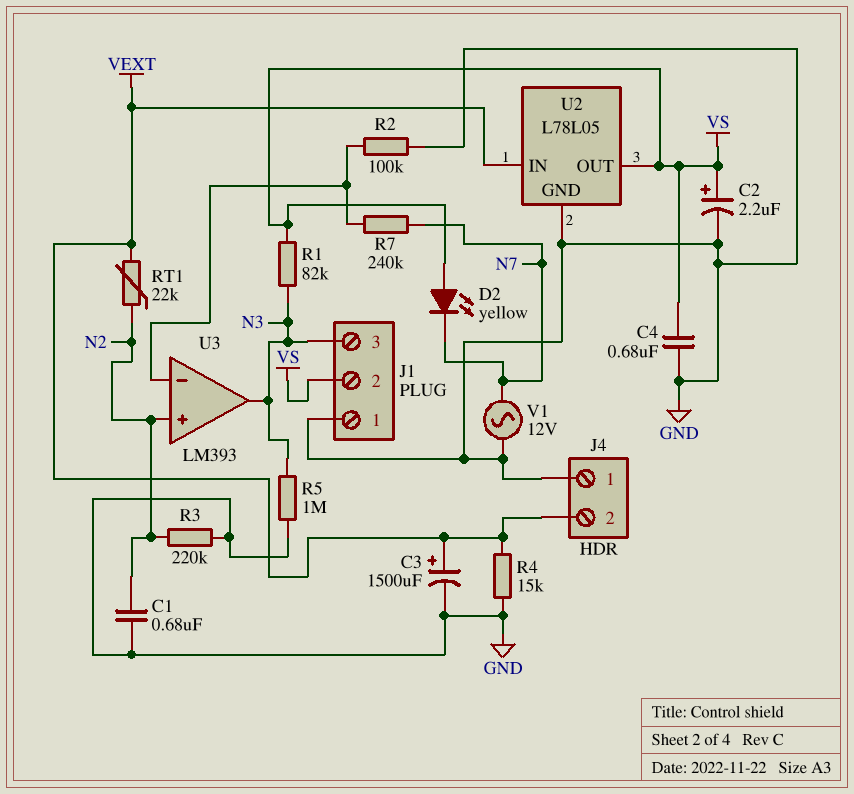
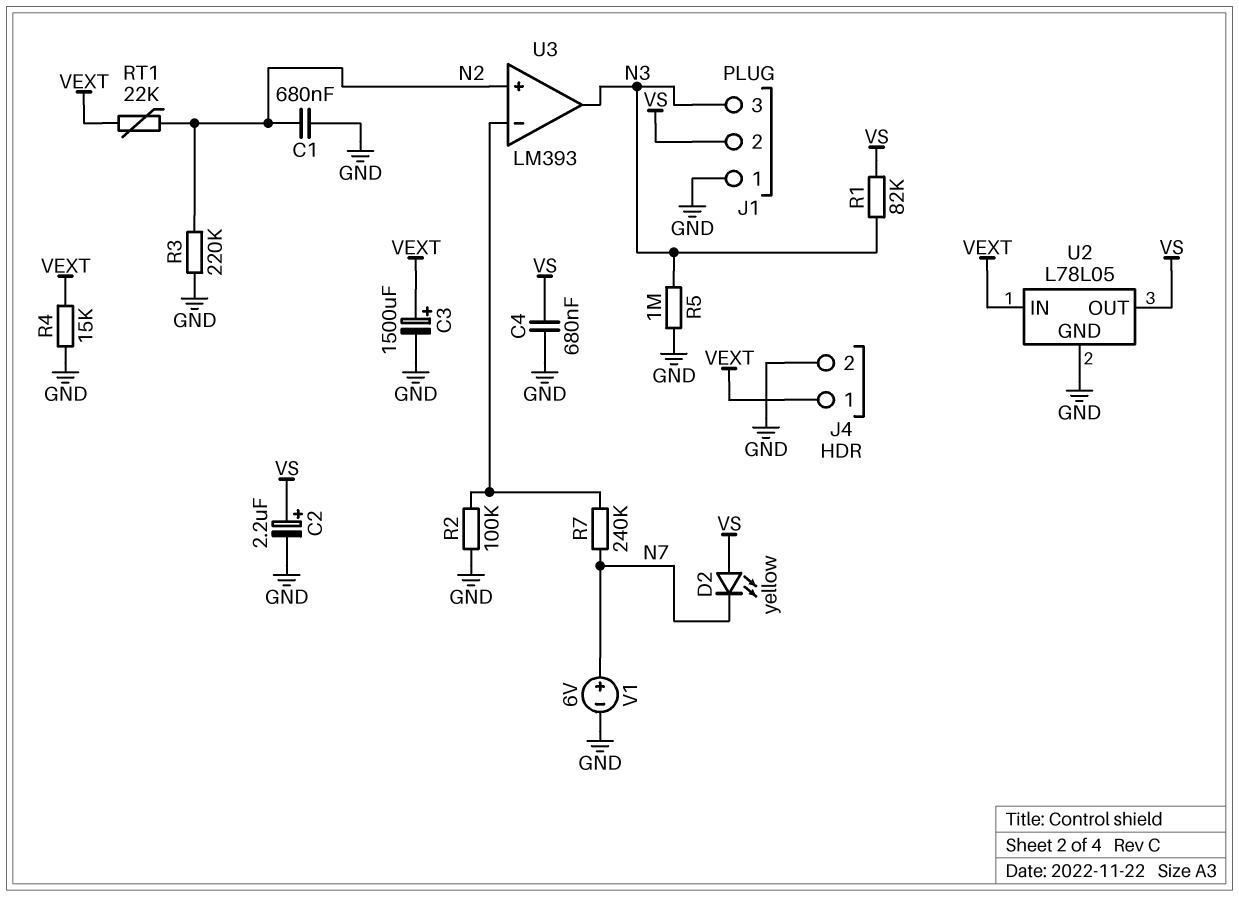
J4 pin 1: GND -> VEXT
J4 pin 2: VEXT -> GND
V1: AC 12V (GND, N7) -> 6V (plus N7, minus GND)

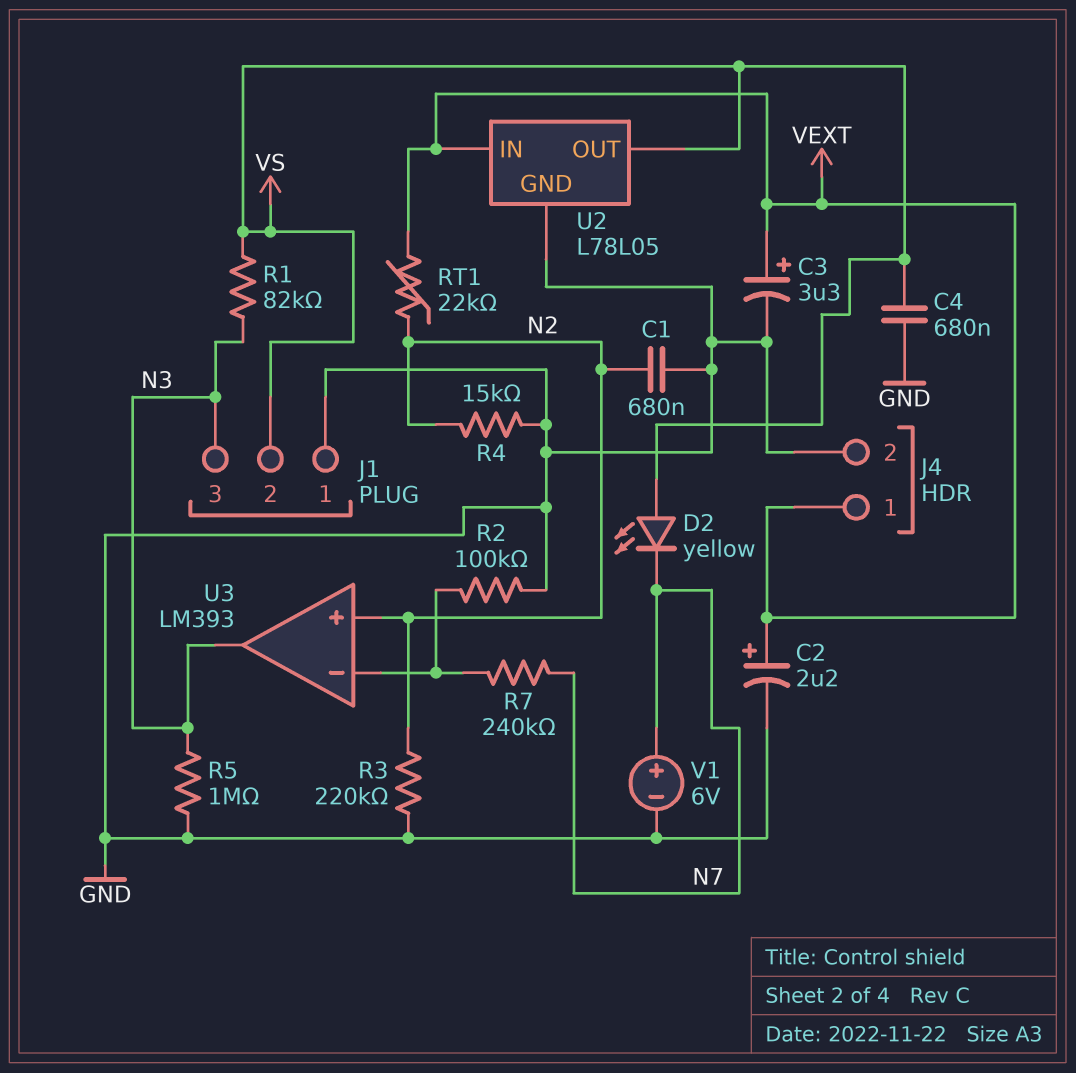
C2: 2.2uF (plus VS, minus GND) -> 2.2uF (plus VEXT, minus GND)
C3: 1500uF (plus VEXT, minus GND) -> 3.3uF (plus VEXT, minus GND)
R4: 15k (GND, VEXT) -> 15k (GND, N2)

